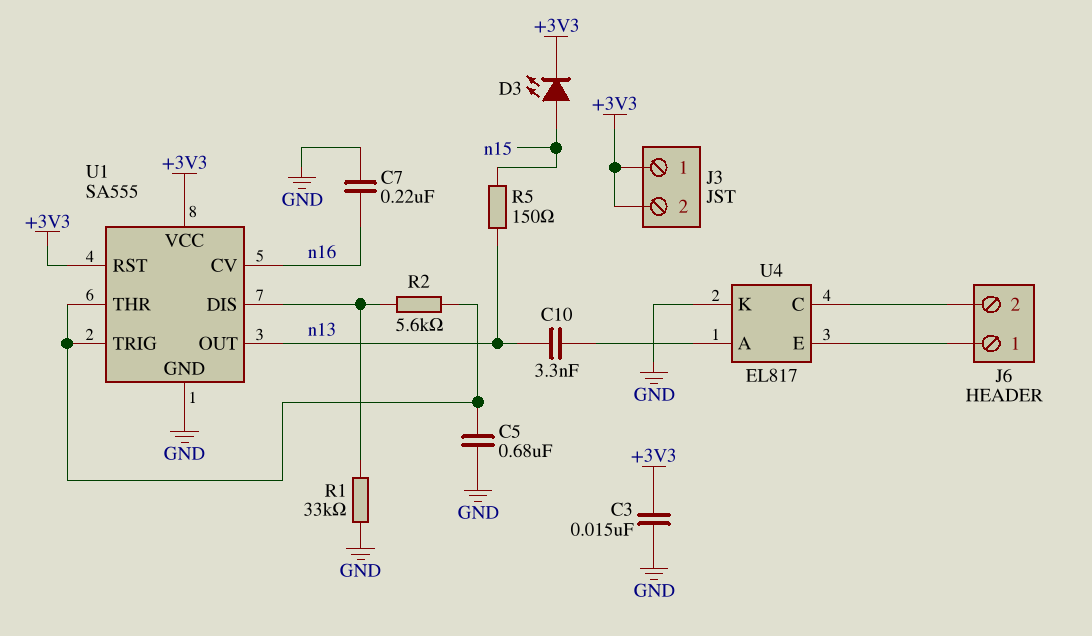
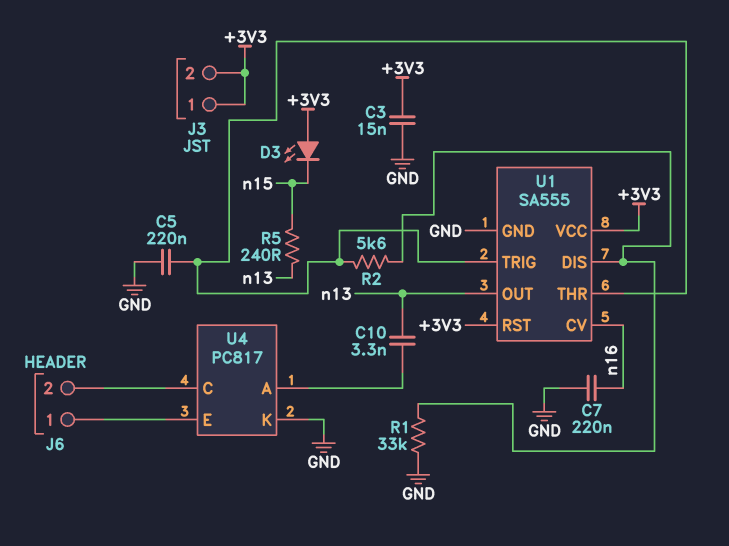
C5: 680nF (GND, U1/THR) -> 220nF (GND, U1/THR)
D3: LED (A n15, K +3V3) -> LED (A +3V3, K n15)
R5: 150 (n13, n15) -> 240 (n13, n15)
U4: EL817 -> PC817

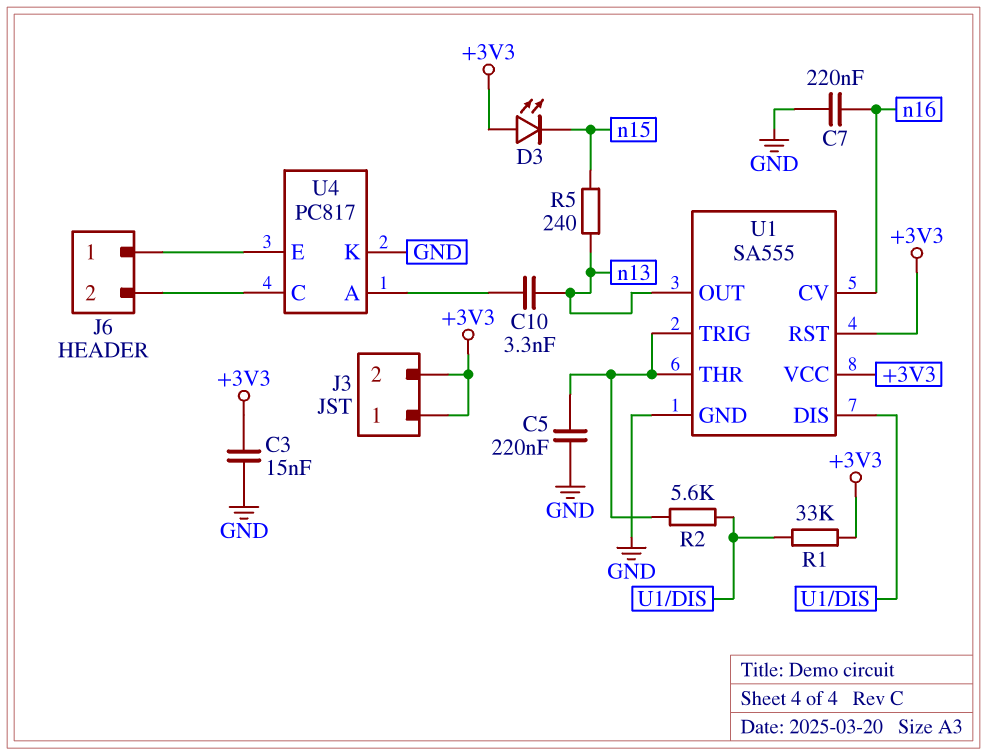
R1: 33k (GND, U1/DIS) -> 33k (+3V3, U1/DIS)

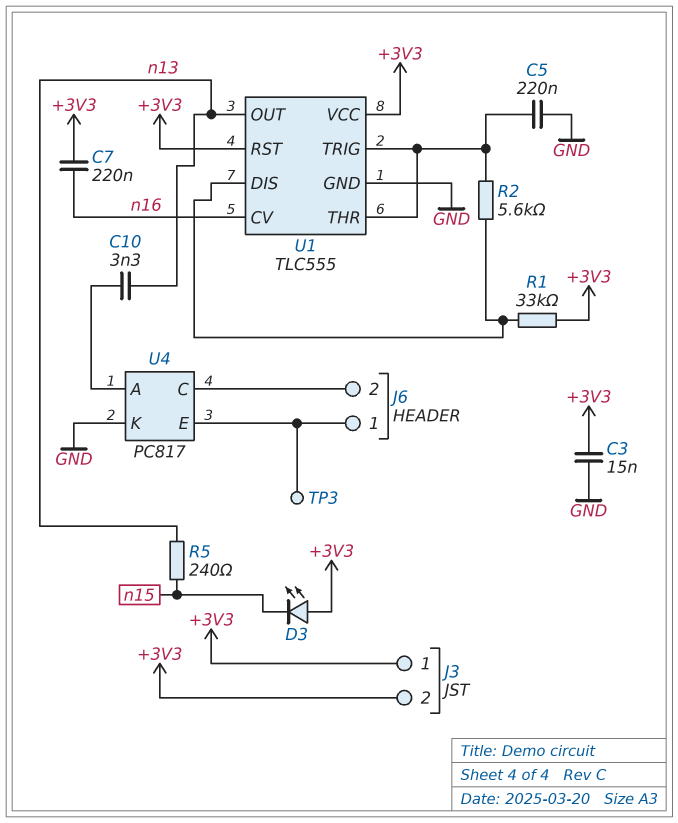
C7: 220nF (GND, n16) -> 220nF (+3V3, n16)
TP3: none -> test point (J6/1)
U1: SA555 -> TLC555

